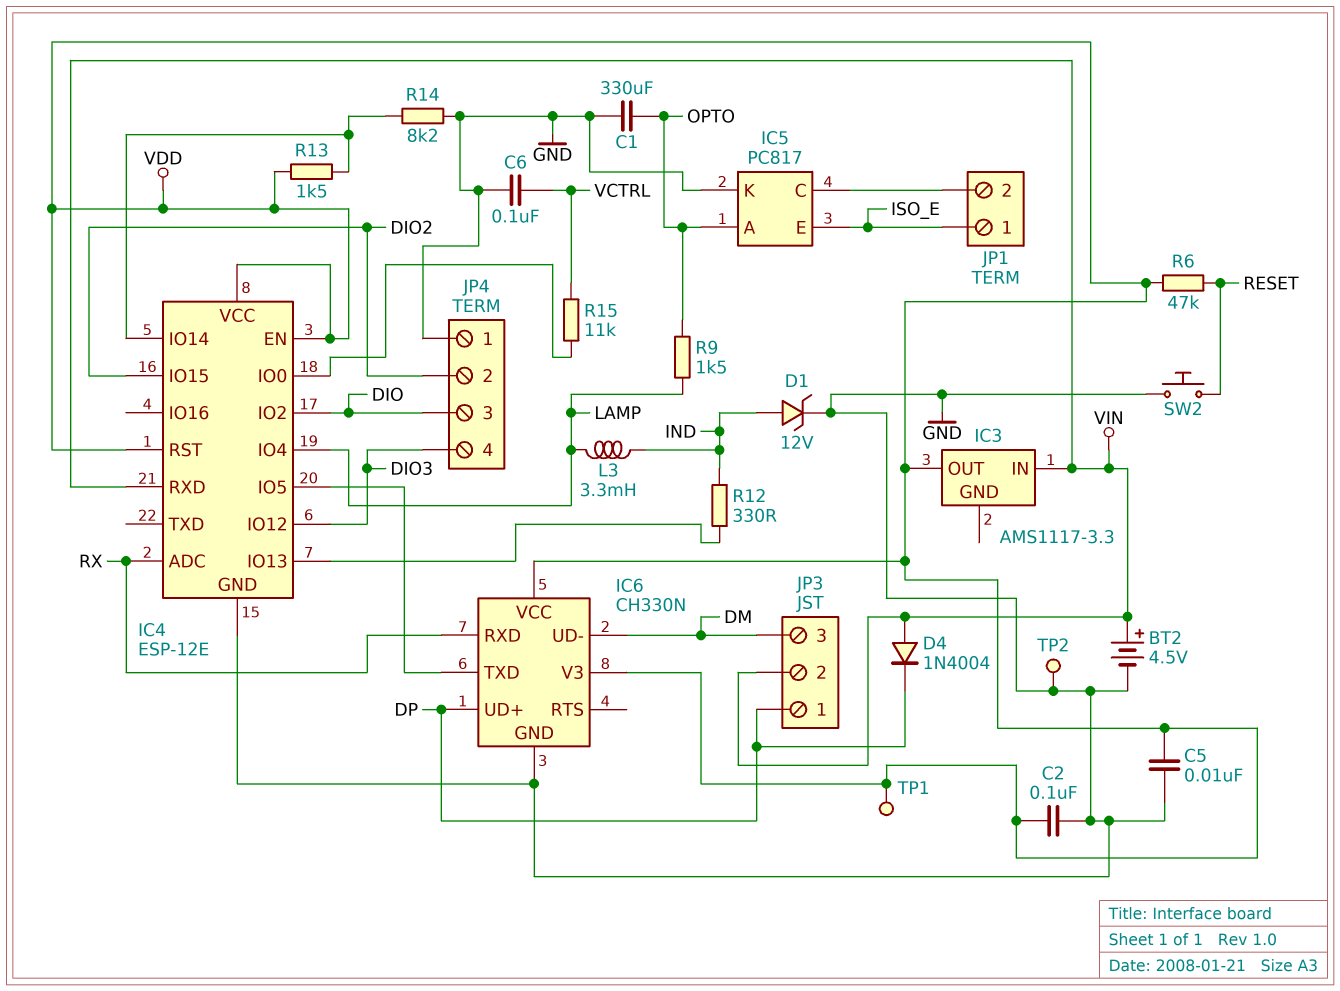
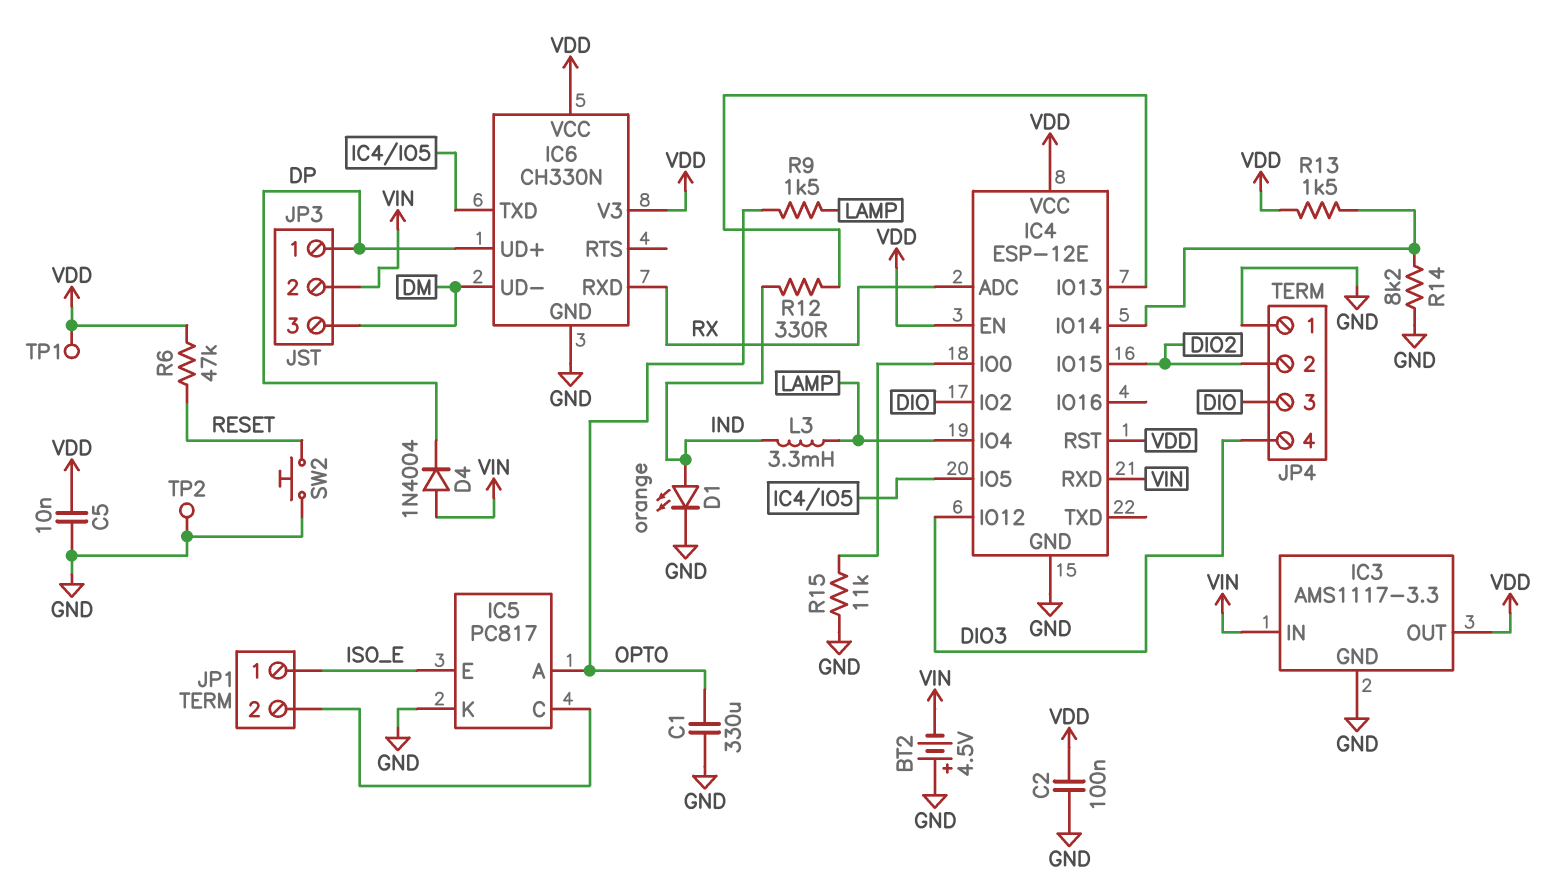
BT2: 4.5V (plus VIN, minus GND) -> 4.5V (plus GND, minus VIN)
C6: 100nF (GND, VCTRL) -> none
D1: zener 12V (A IND, K GND) -> LED orange (A IND, K GND)
IC3 pin GND: none -> GND
R15: 11k (IC4/IO0, VCTRL) -> 11k (GND, IC4/IO0)

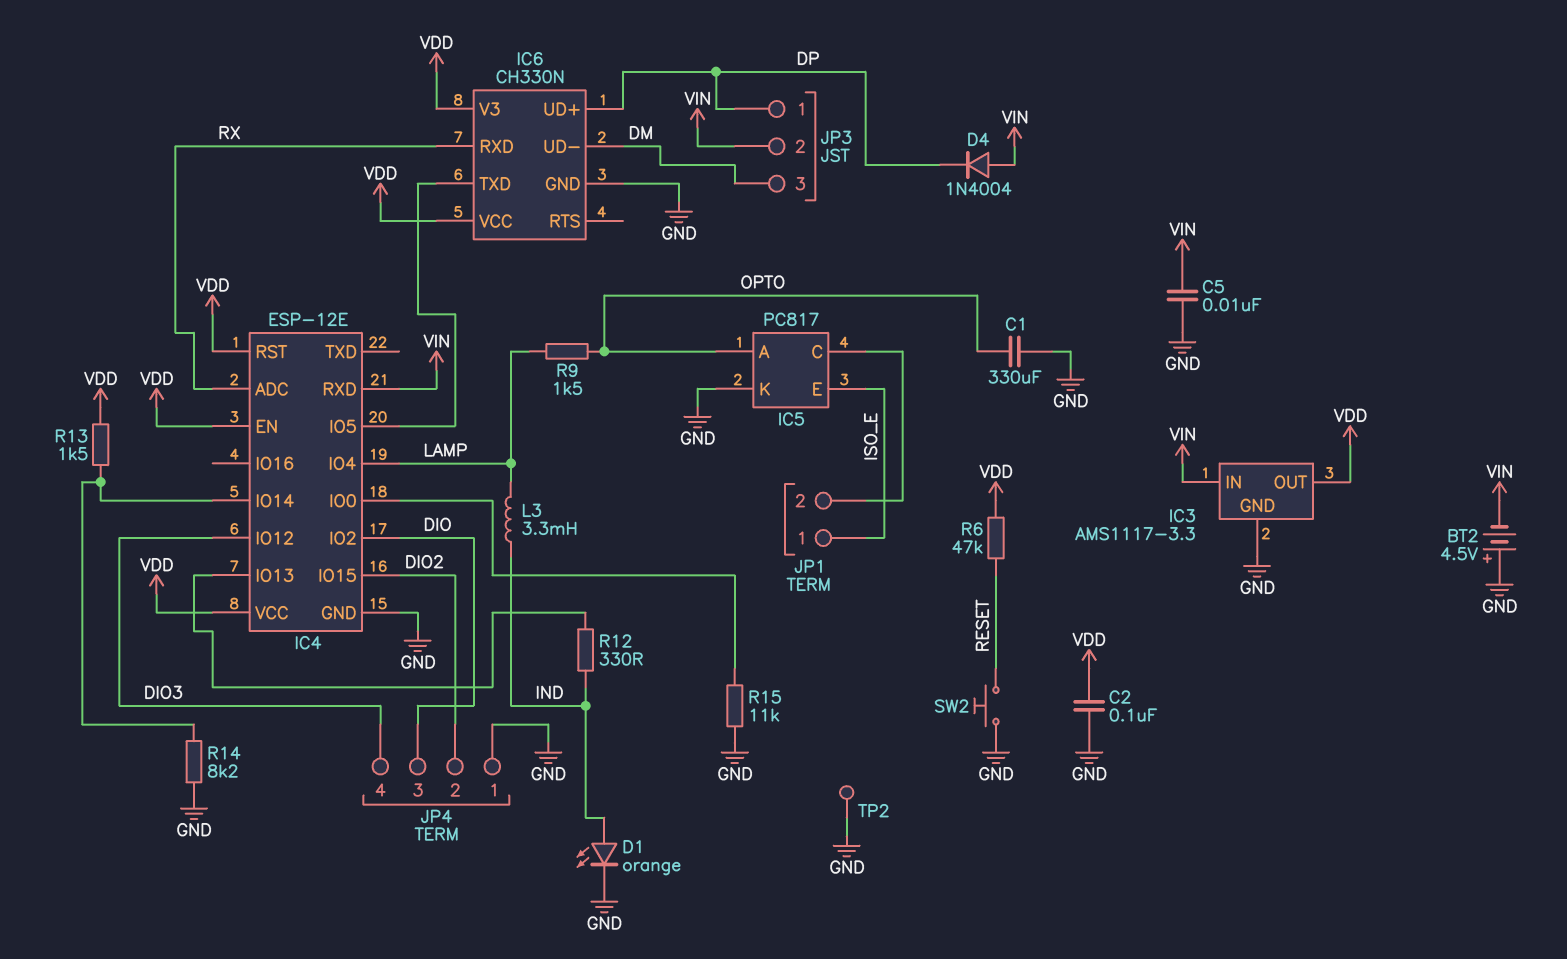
C5: 10nF (GND, VDD) -> 10nF (GND, VIN)
TP1: test point (VDD) -> none

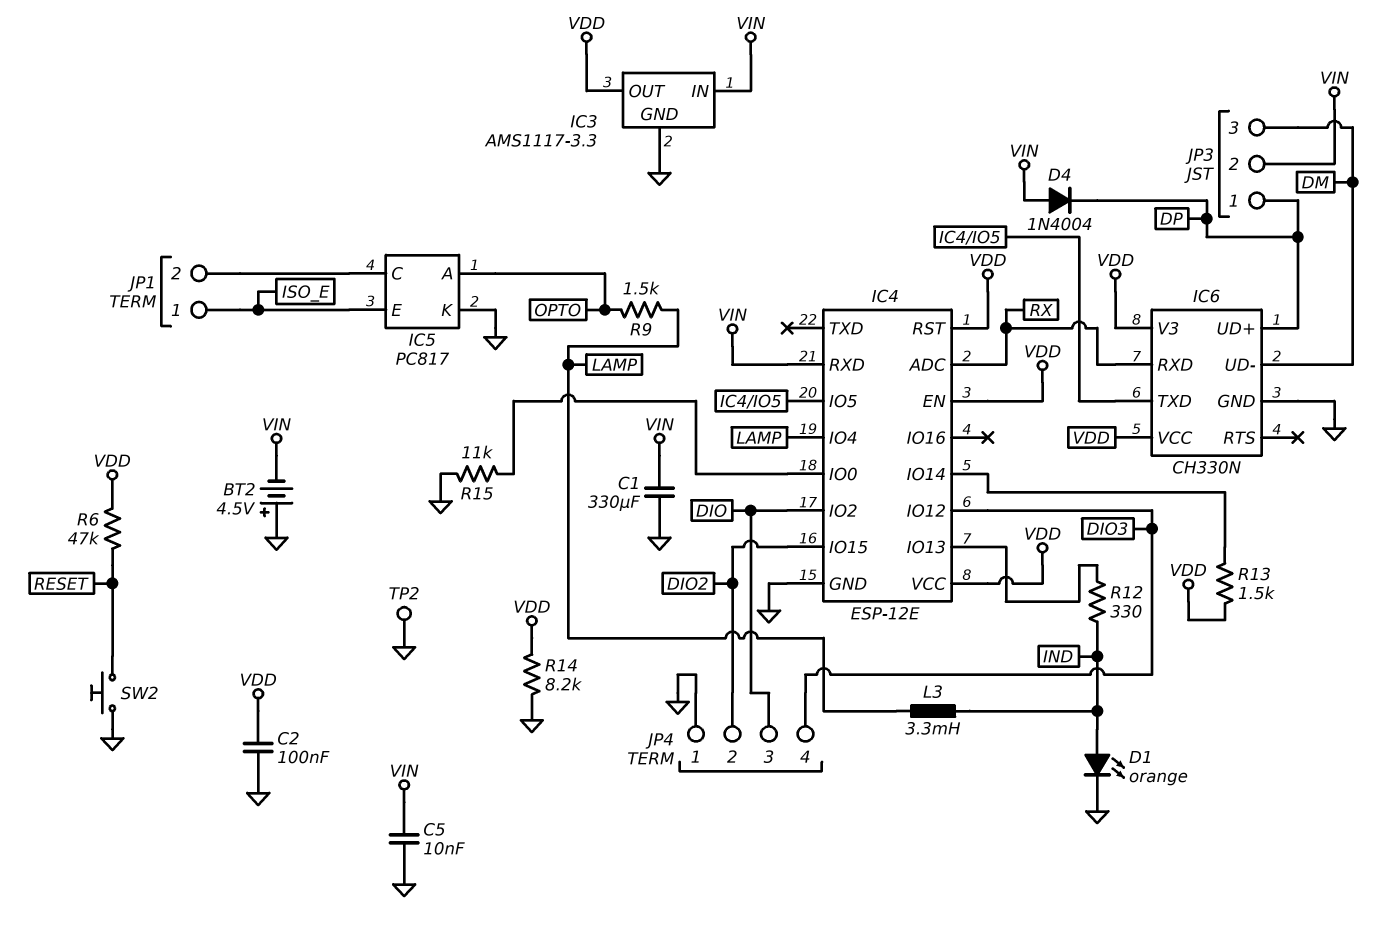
C1: 330uF (GND, OPTO) -> 330uF (GND, VIN)
R14: 8.2k (GND, IC4/IO14) -> 8.2k (GND, VDD)

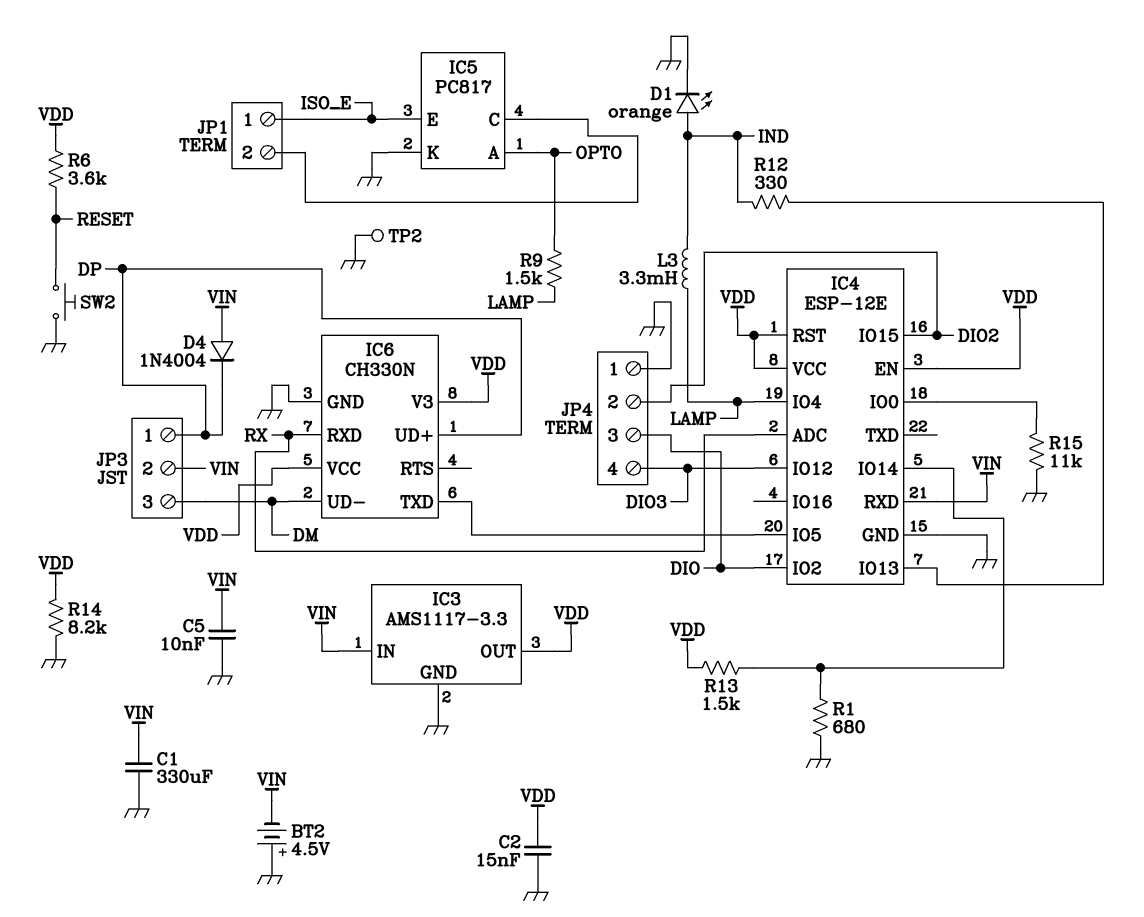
C2: 100nF (GND, VDD) -> 15nF (GND, VDD)
R1: none -> 680 (GND, IC4/IO14)
R6: 47k (RESET, VDD) -> 3.6k (RESET, VDD)

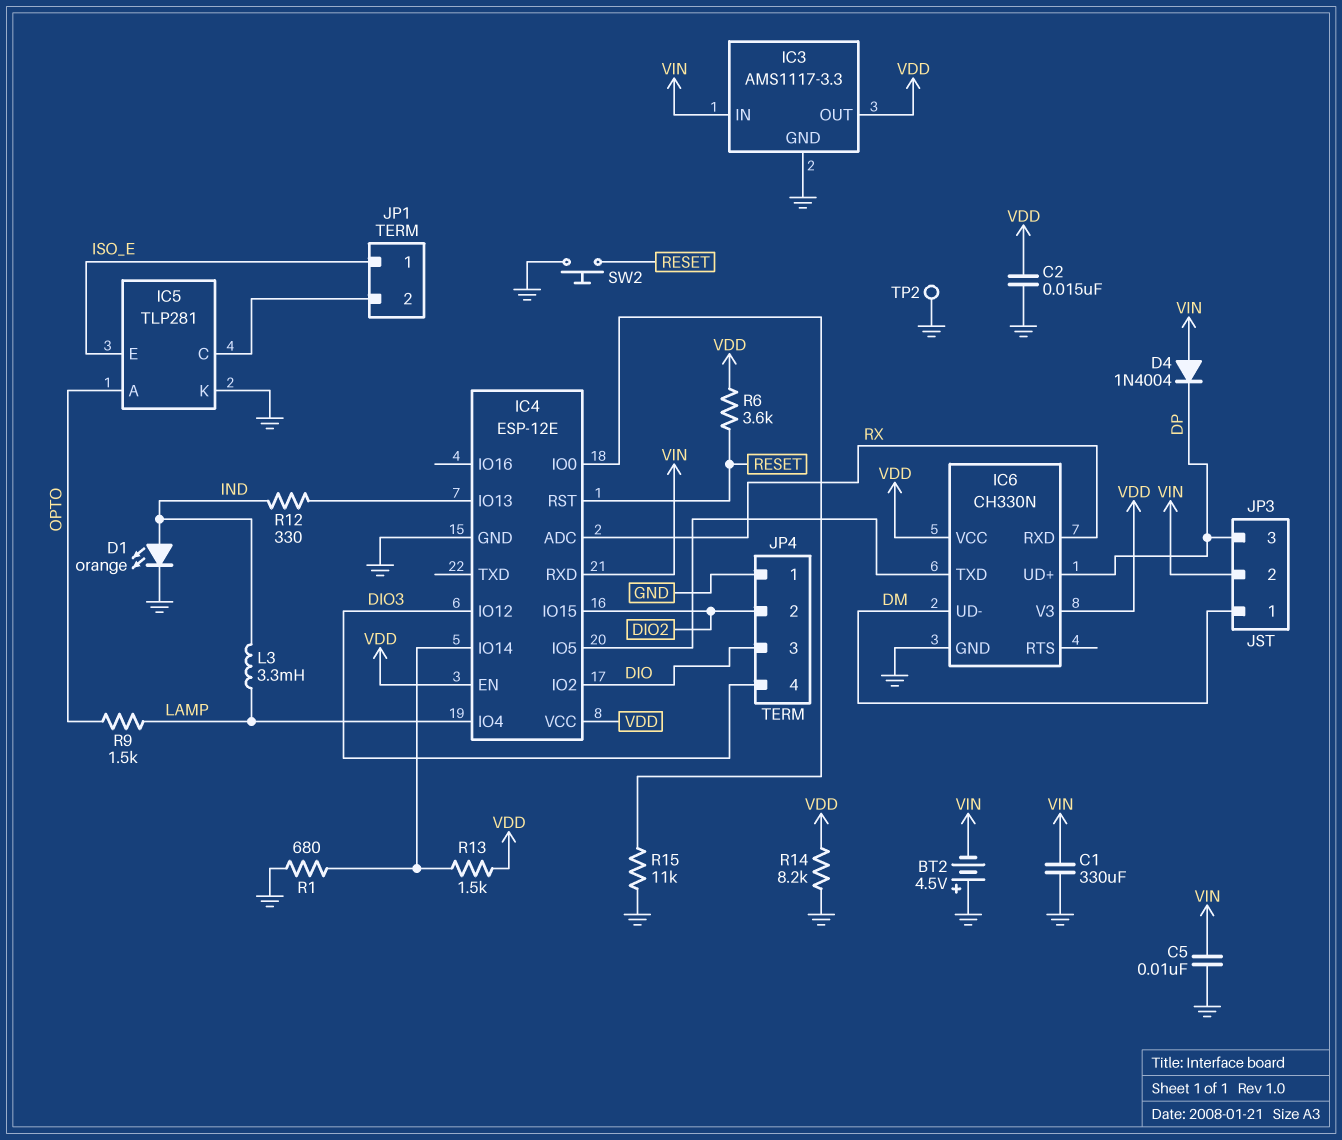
IC4 pin RST: VDD -> RESET
IC5: PC817 -> TLP281
JP3 pin 1: DP -> DM
JP3 pin 3: DM -> DP

